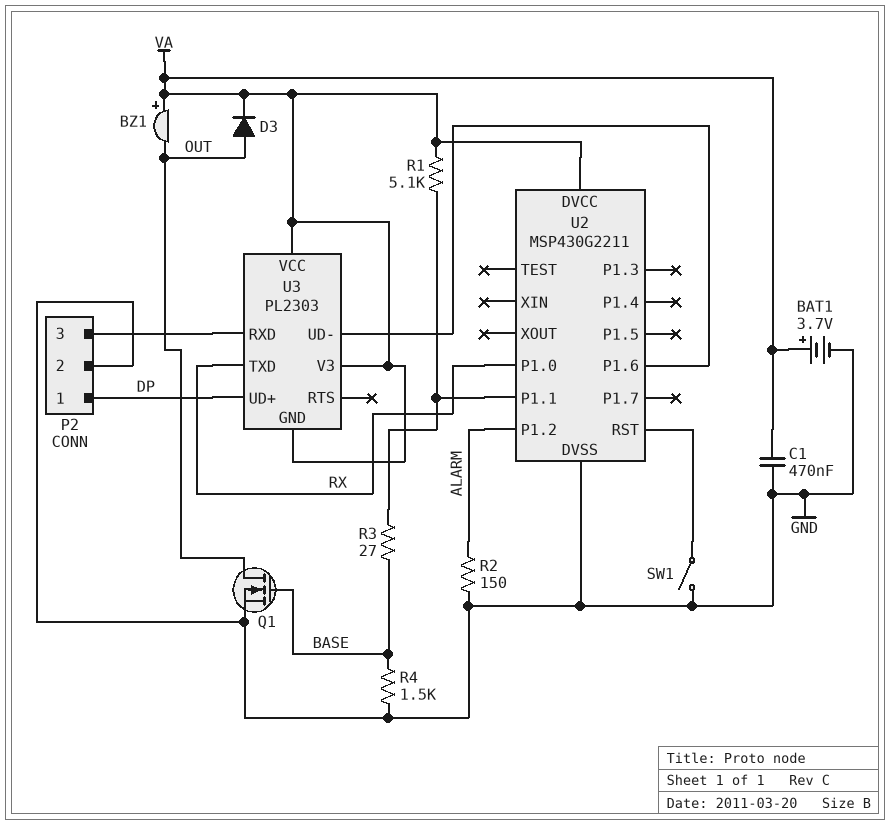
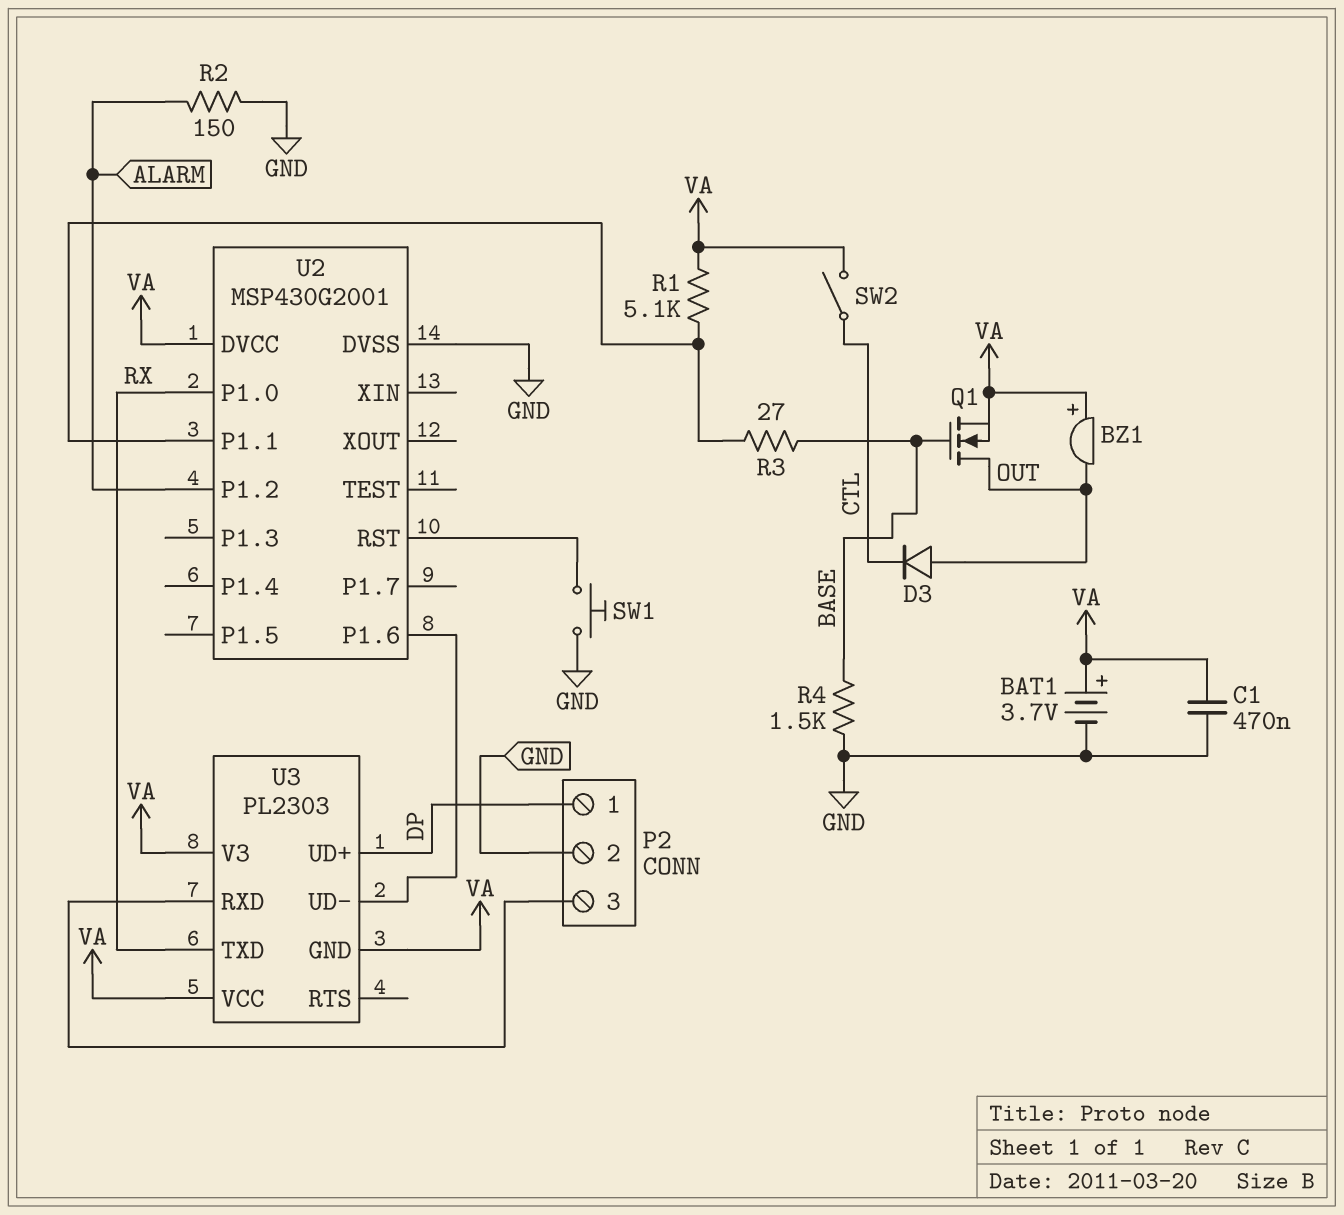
D3: diode (A OUT, K VA) -> diode (A OUT, K CTL)
Q1: NMOS (G BASE, D OUT, S GND) -> NMOS (G BASE, D OUT, S VA)
SW1: switch (GND, U2/RST) -> button (GND, U2/RST)
SW2: none -> switch (CTL, VA)
U2: MSP430G2211 -> MSP430G2001

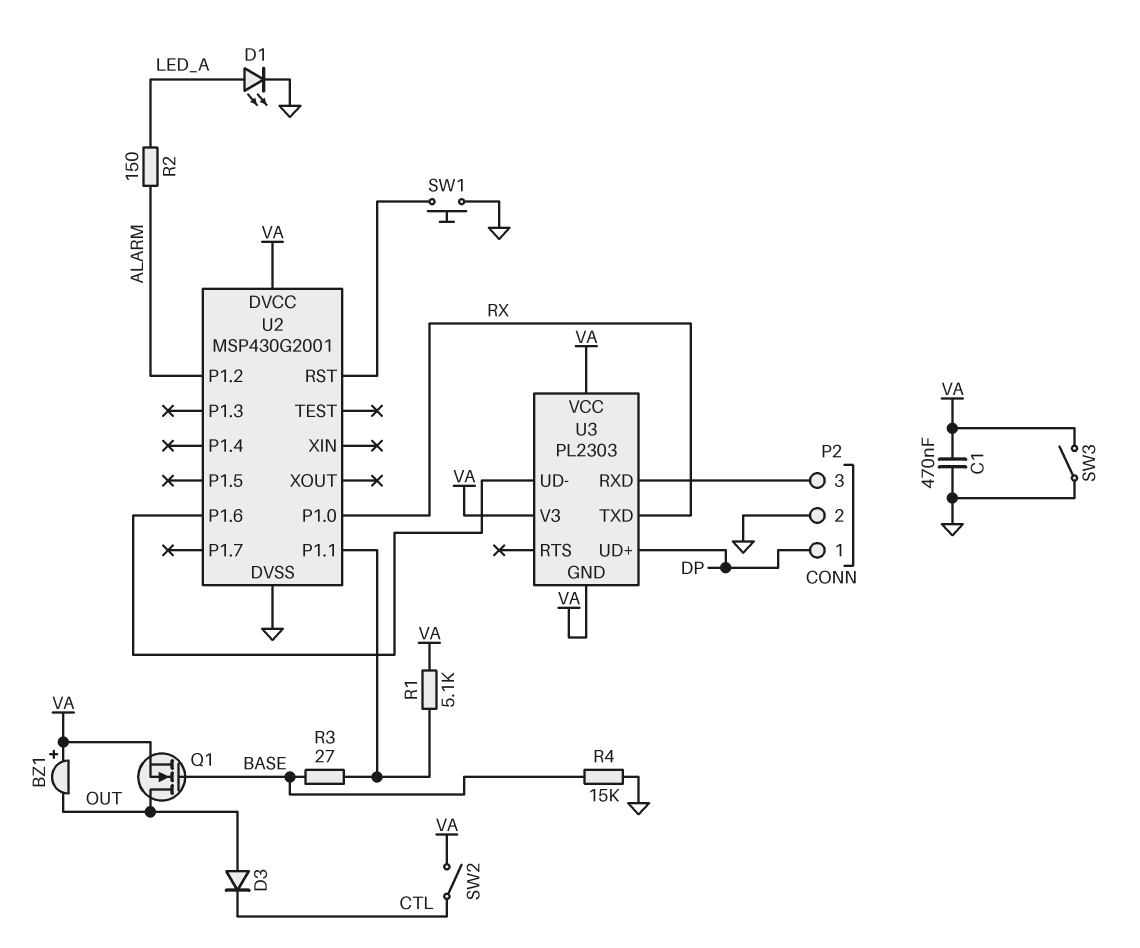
BAT1: 3.7V (plus VA, minus GND) -> none
D1: none -> LED (A LED_A, K GND)
R2: 150 (ALARM, GND) -> 150 (ALARM, LED_A)
R4: 1.5k (BASE, GND) -> 15k (BASE, GND)
SW3: none -> switch (GND, VA)

